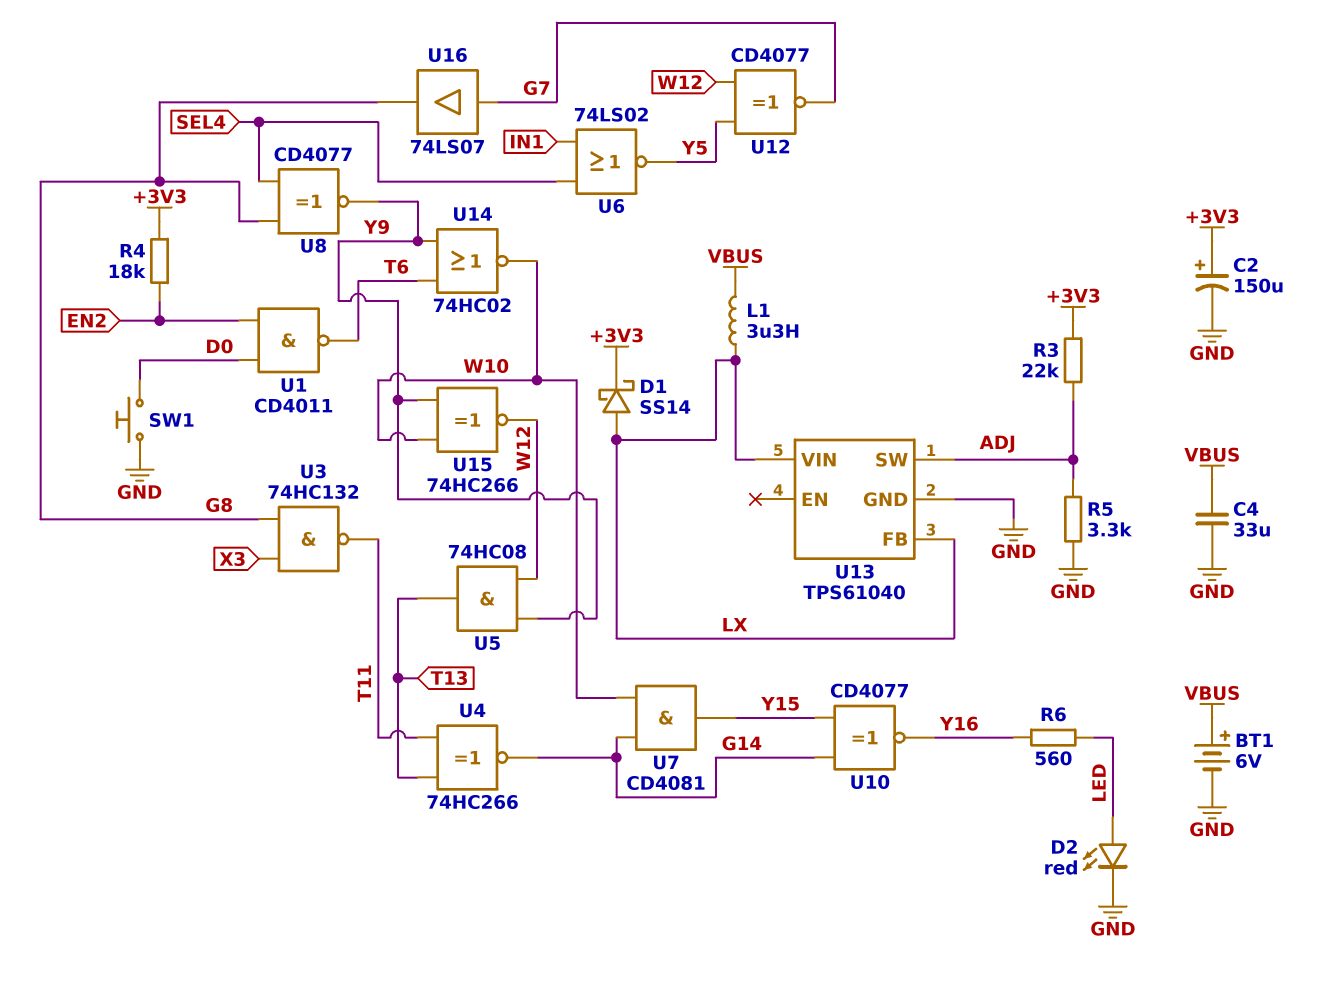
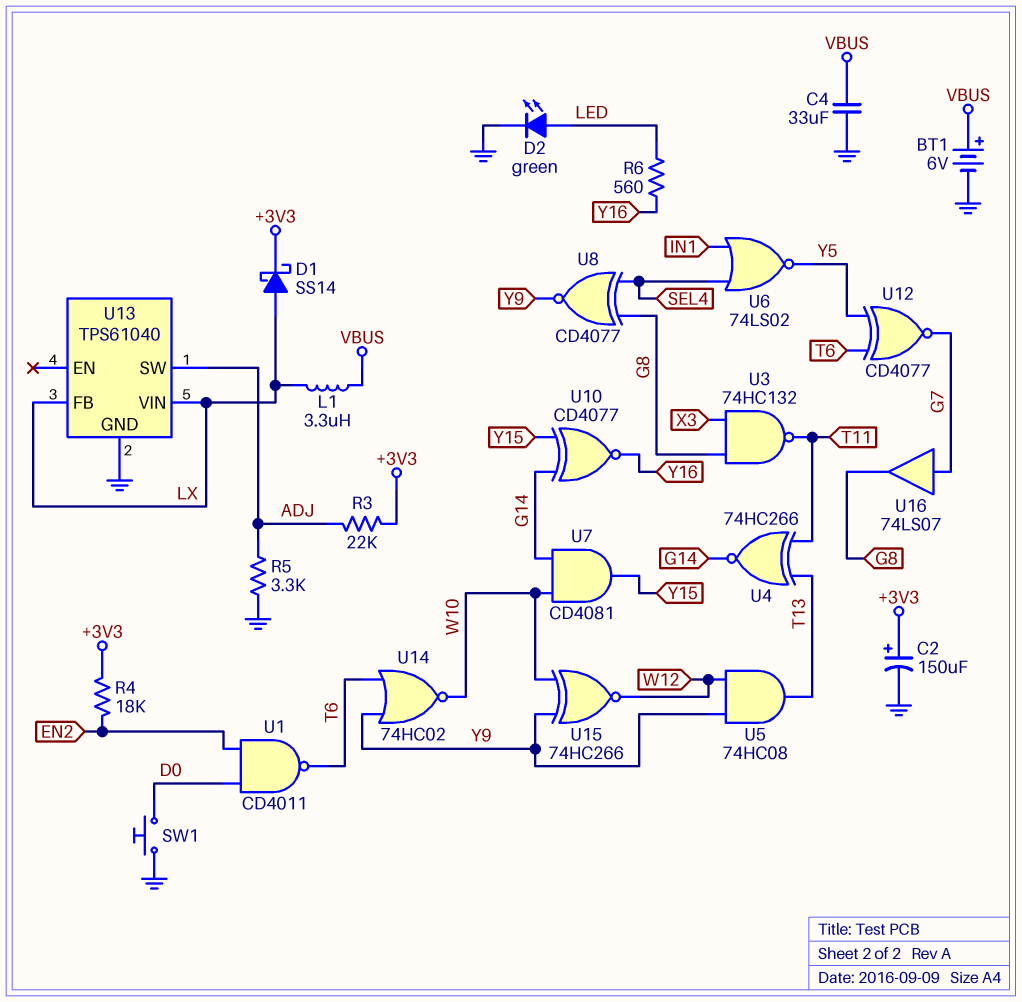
D2: LED red (A LED, K GND) -> LED green (A LED, K GND)
U12: XNOR CD4077 (in W12, in Y5, out G7) -> XNOR CD4077 (in T6, in Y5, out G7)

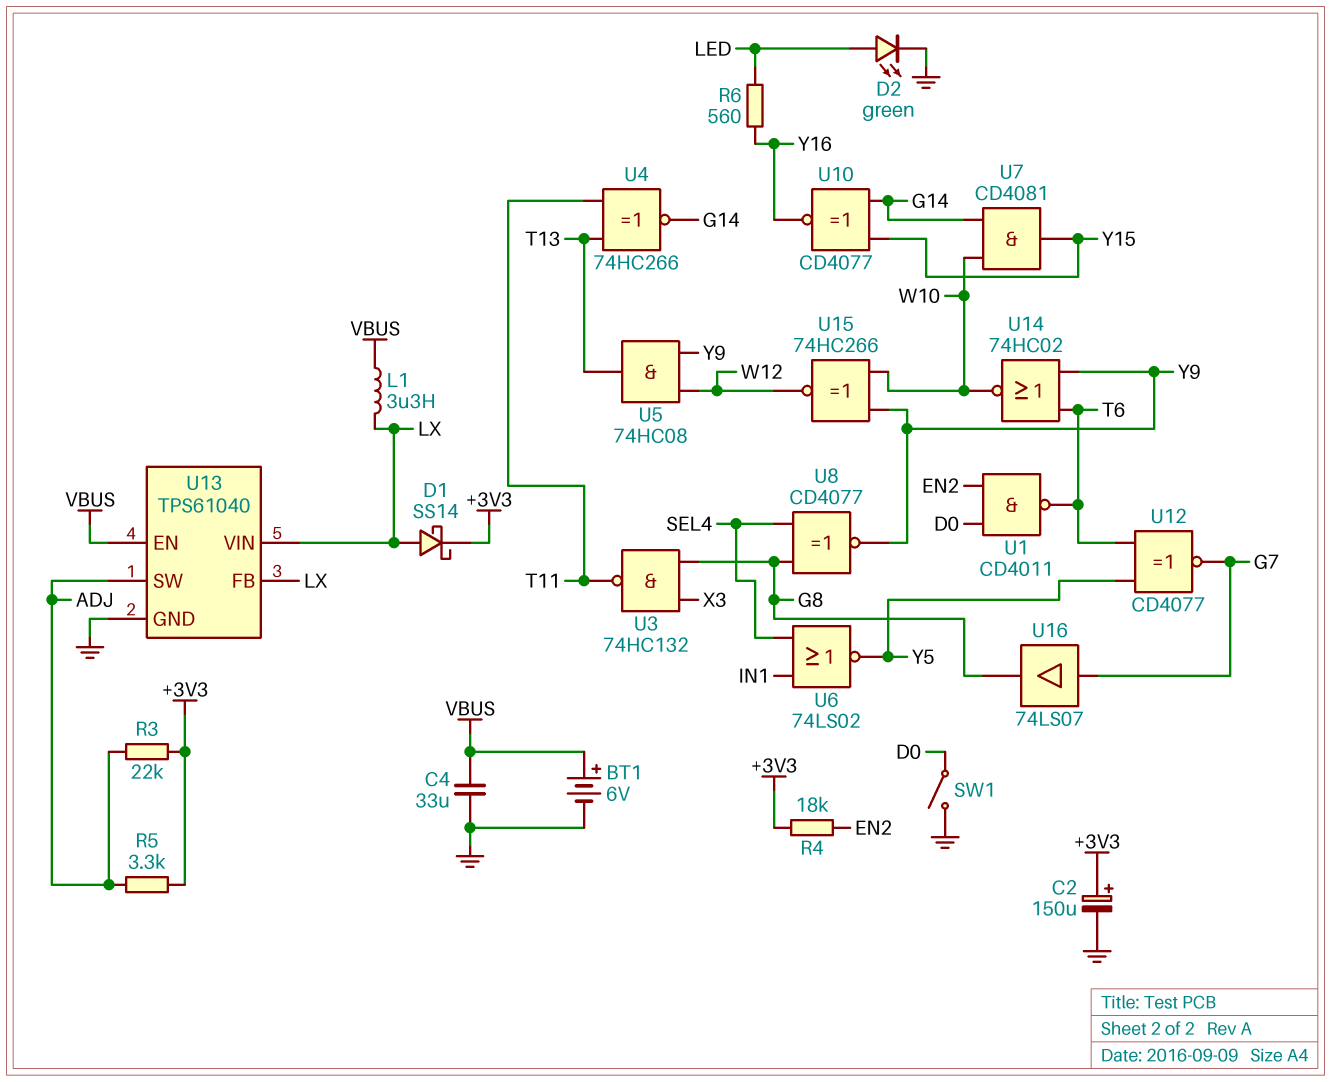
R5: 3.3k (ADJ, GND) -> 3.3k (+3V3, ADJ)
SW1: button (D0, GND) -> switch (D0, GND)
U13 pin EN: none -> VBUS

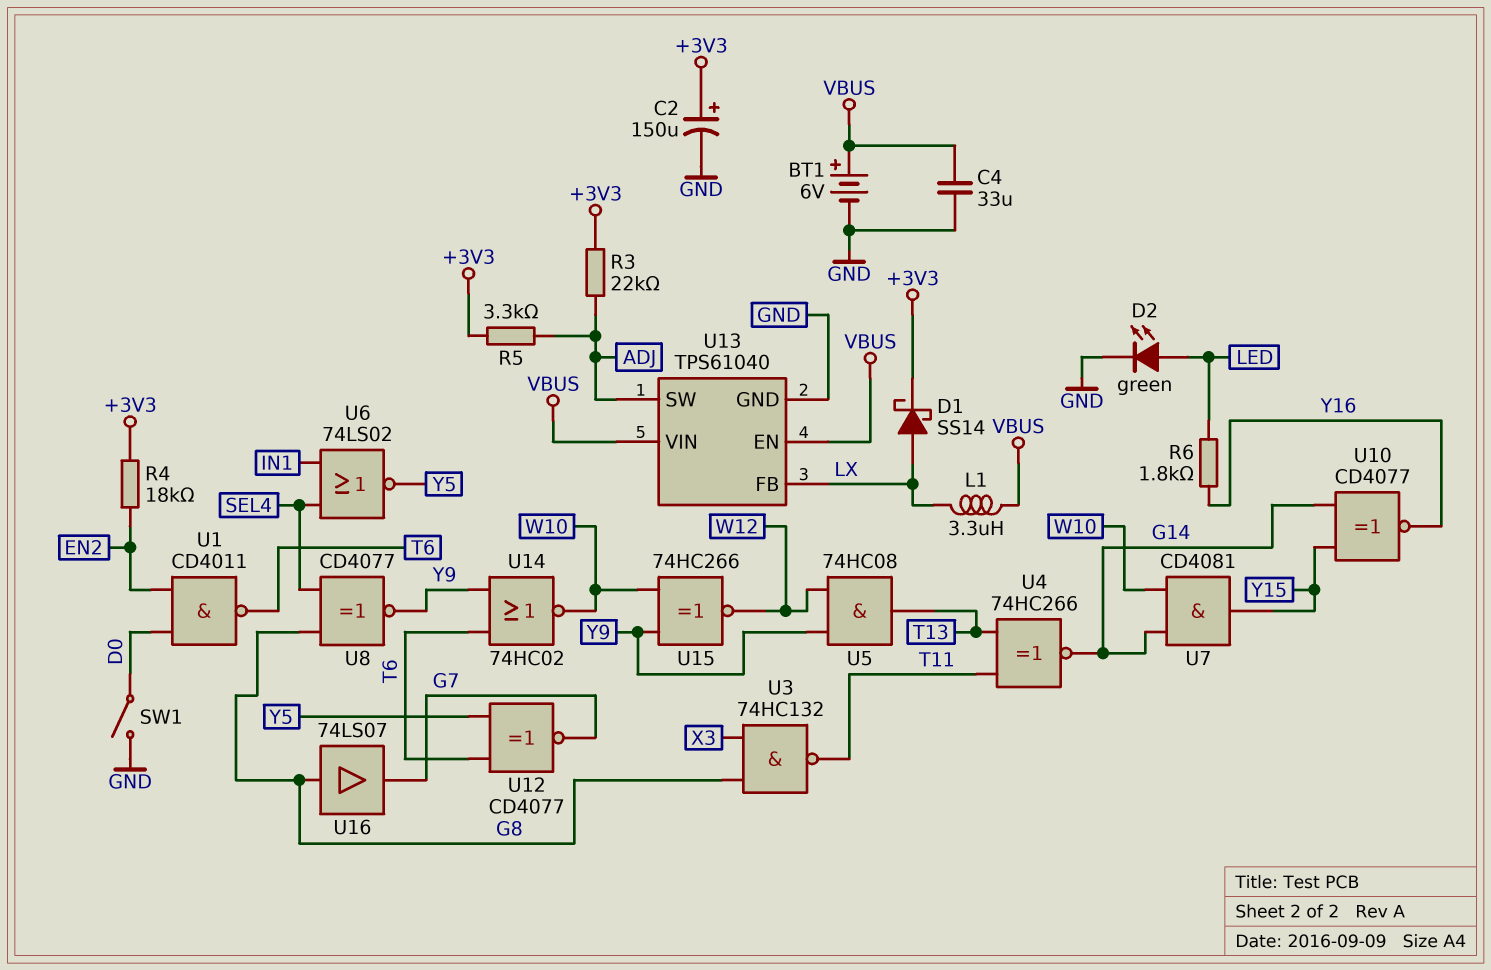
R6: 560 (LED, Y16) -> 1.8k (LED, Y16)
U13 pin VIN: LX -> VBUS
U16: buffer 74LS07 (in G7, out G8) -> buffer 74LS07 (in G8, out G7)

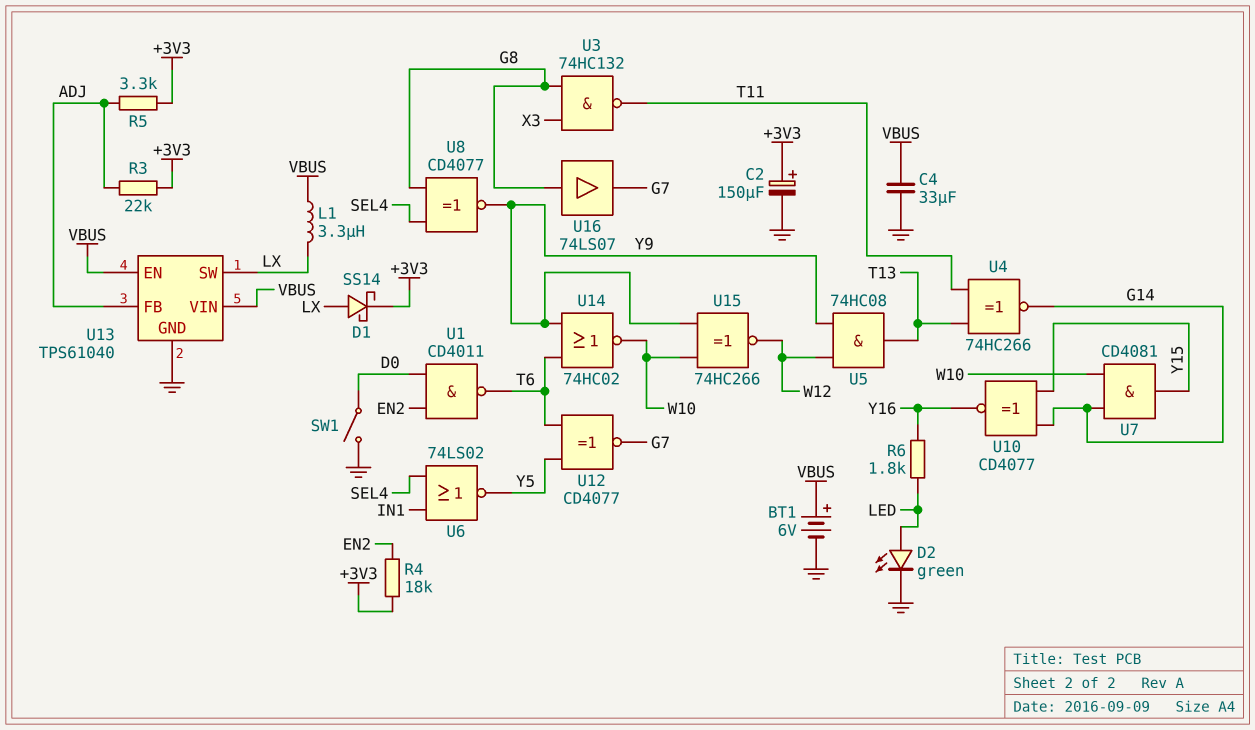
U13 pin FB: LX -> ADJ
U13 pin SW: ADJ -> LX

